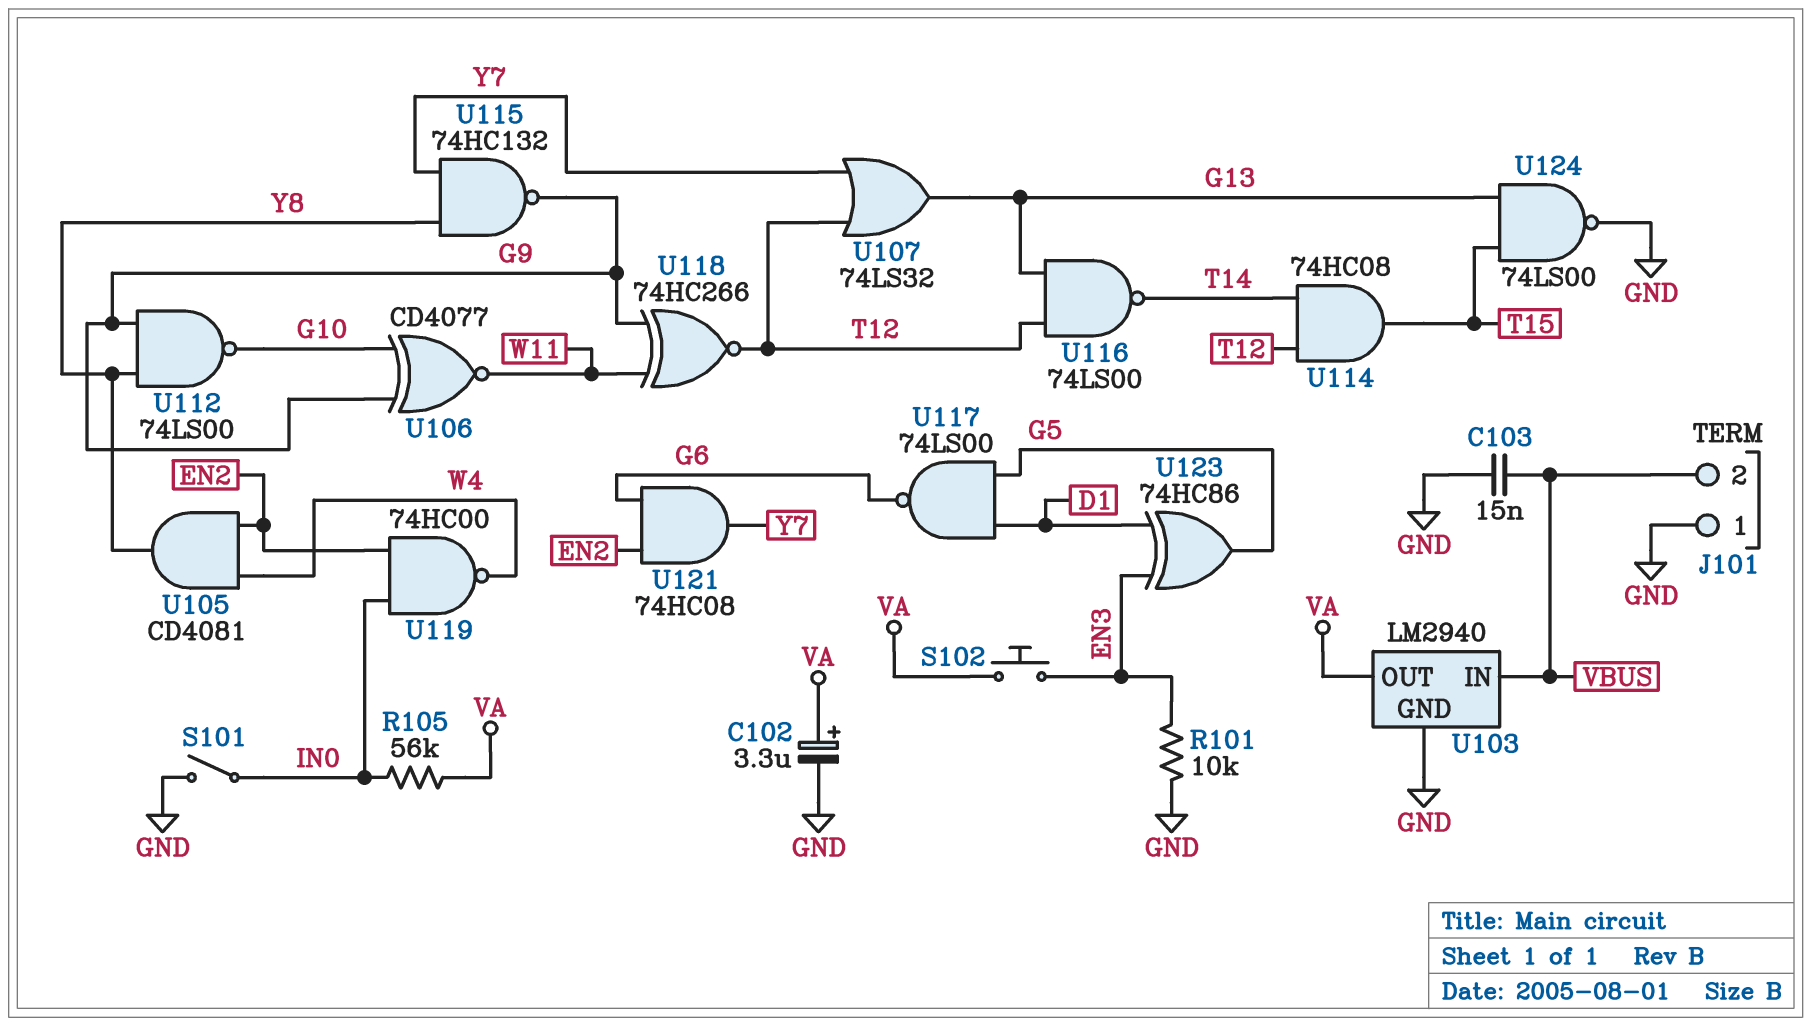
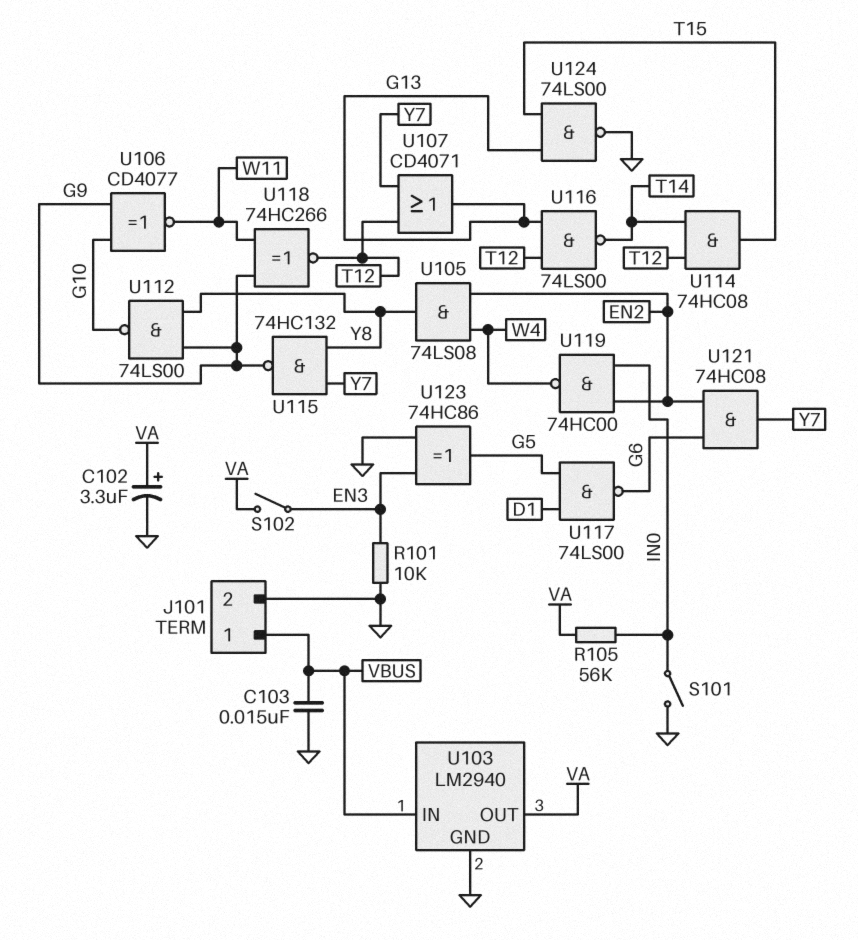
J101 pin 1: GND -> VBUS
J101 pin 2: VBUS -> GND
S102: button (EN3, VA) -> switch (EN3, VA)
U105: AND CD4081 (in EN2, in W4, out Y8) -> AND 74LS08 (in EN2, in W4, out Y8)
U107: OR 74LS32 (in T12, in Y7, out G13) -> OR CD4071 (in T12, in Y7, out G13)
U123: XOR 74HC86 (in D1, in EN3, out G5) -> XOR 74HC86 (in EN3, in GND, out G5)

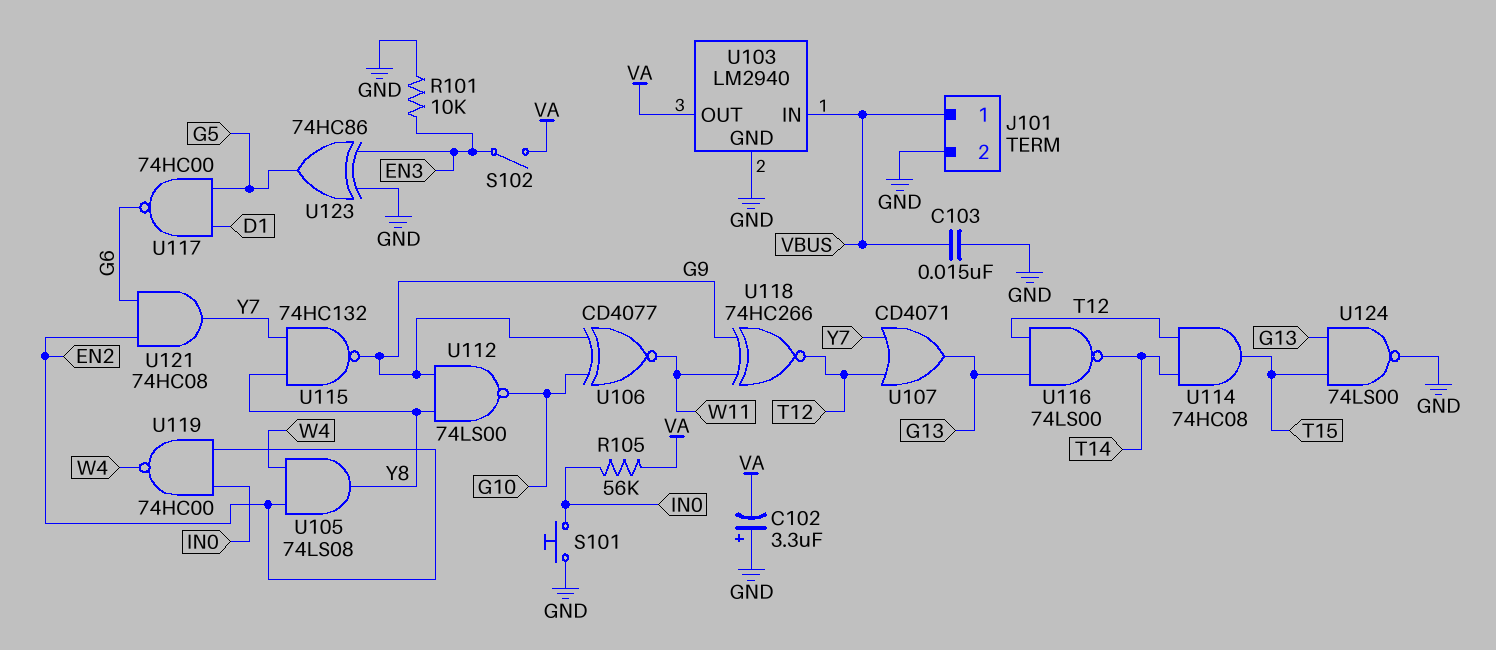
C102: 3.3uF (plus VA, minus GND) -> 3.3uF (plus GND, minus VA)
S101: switch (GND, IN0) -> button (GND, IN0)
U117: NAND 74LS00 (in D1, in G5, out G6) -> NAND 74HC00 (in D1, in G5, out G6)

